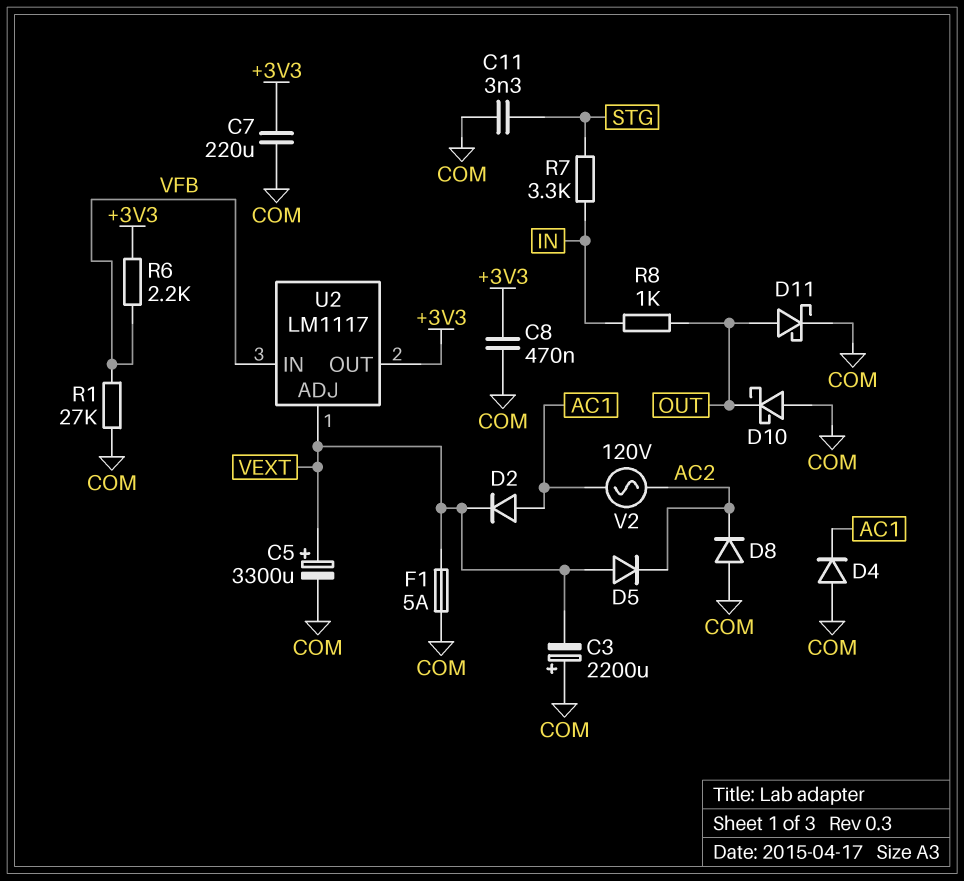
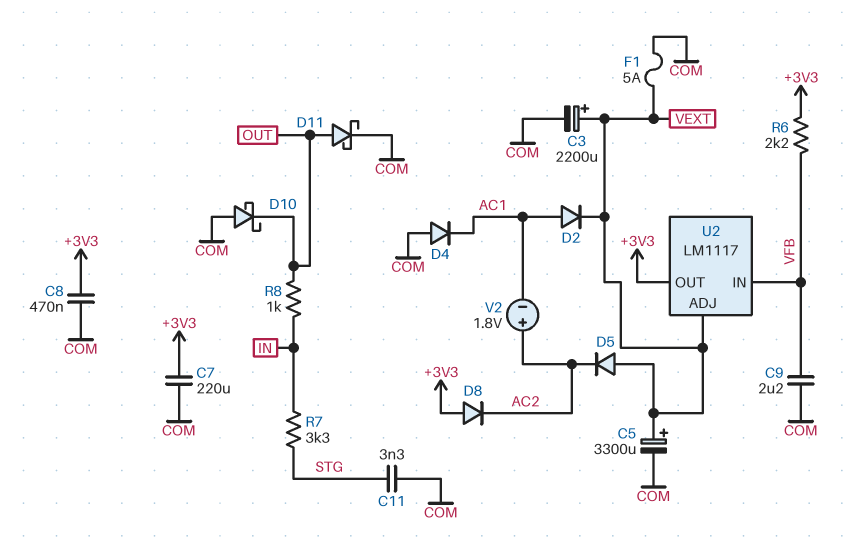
C3: 2200uF (plus COM, minus VEXT) -> 2200uF (plus VEXT, minus COM)
C9: none -> 2.2uF (COM, VFB)
D8: diode (A COM, K AC2) -> diode (A +3V3, K AC2)
R1: 27k (COM, VFB) -> none
V2: AC 120V (AC1, AC2) -> 1.8V (plus AC2, minus AC1)

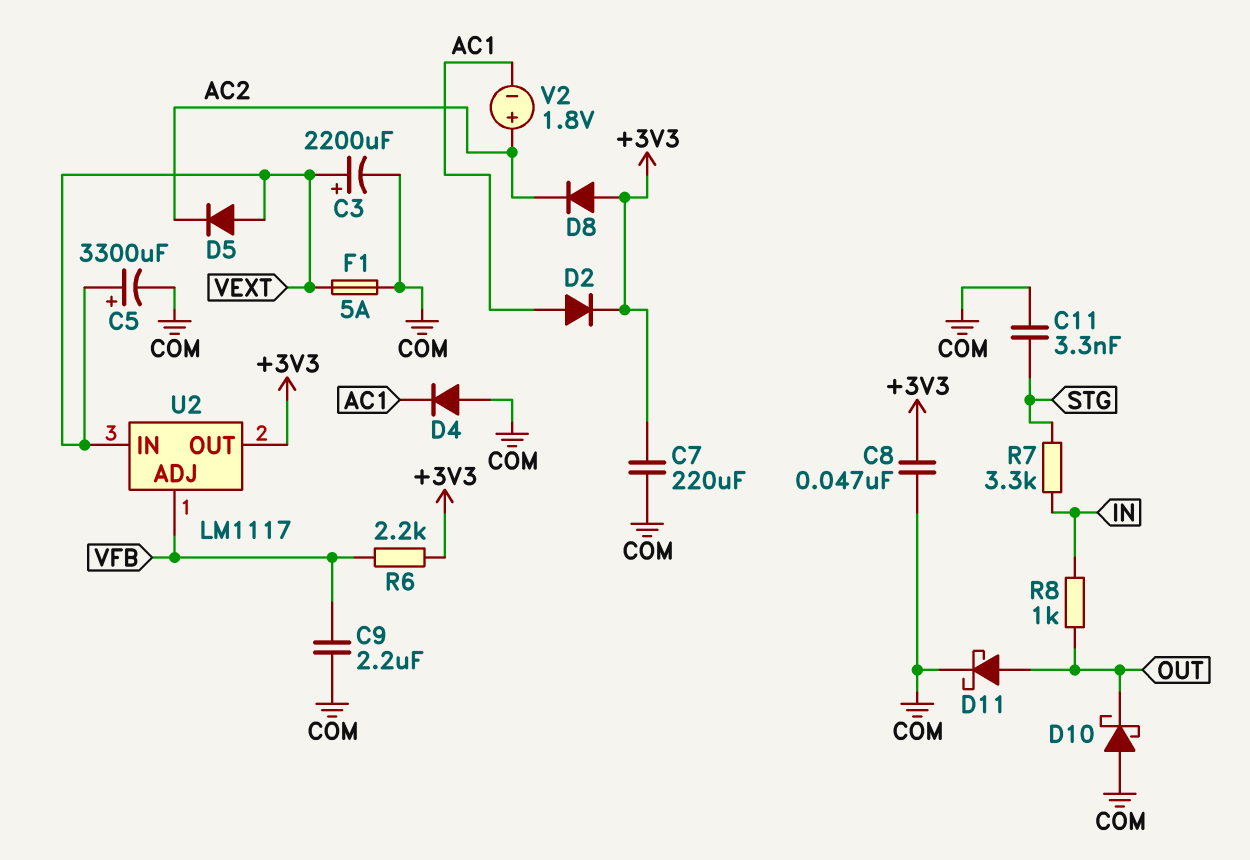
C8: 470nF (+3V3, COM) -> 47nF (+3V3, COM)
D2: diode (A AC1, K VEXT) -> diode (A AC1, K +3V3)
U2 pin ADJ: VEXT -> VFB
U2 pin IN: VFB -> VEXT

